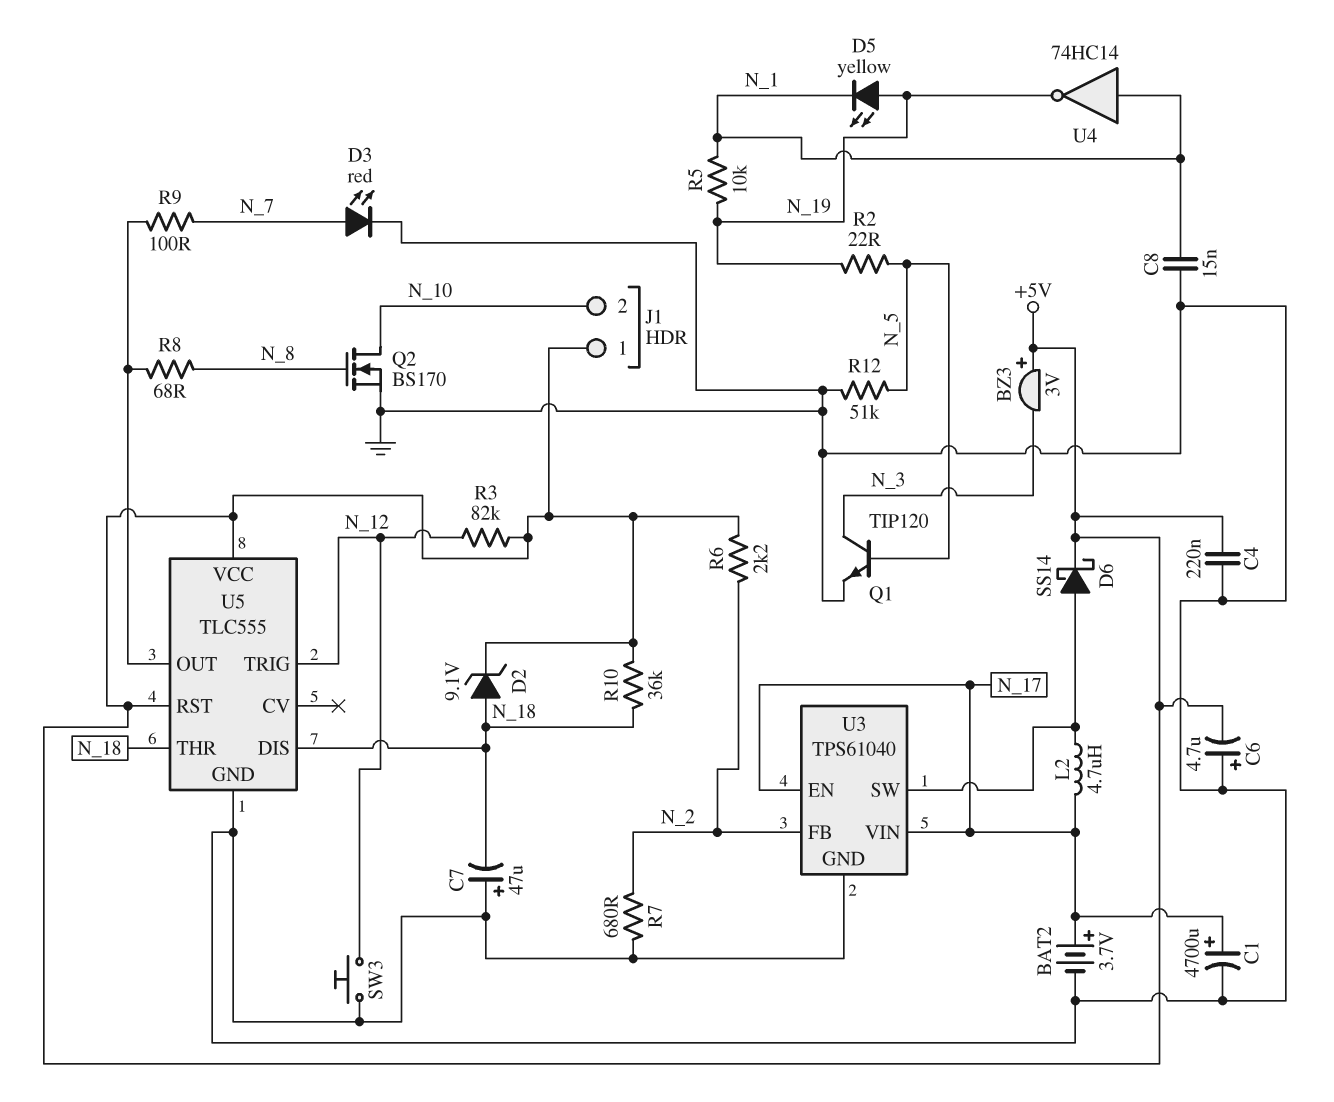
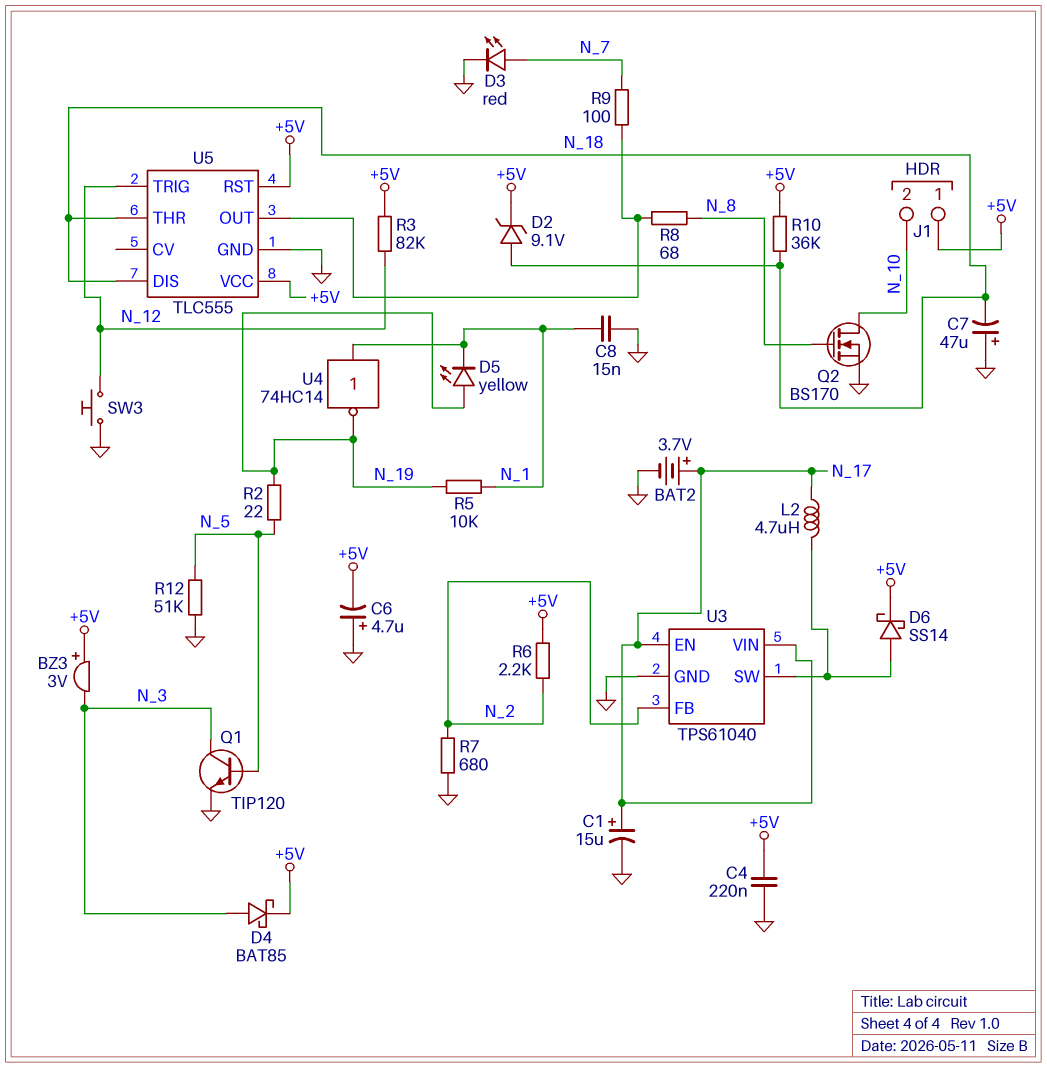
C1: 4700uF (plus N_17, minus GND) -> 15uF (plus N_17, minus GND)
D4: none -> schottky BAT85 (A N_3, K +5V)

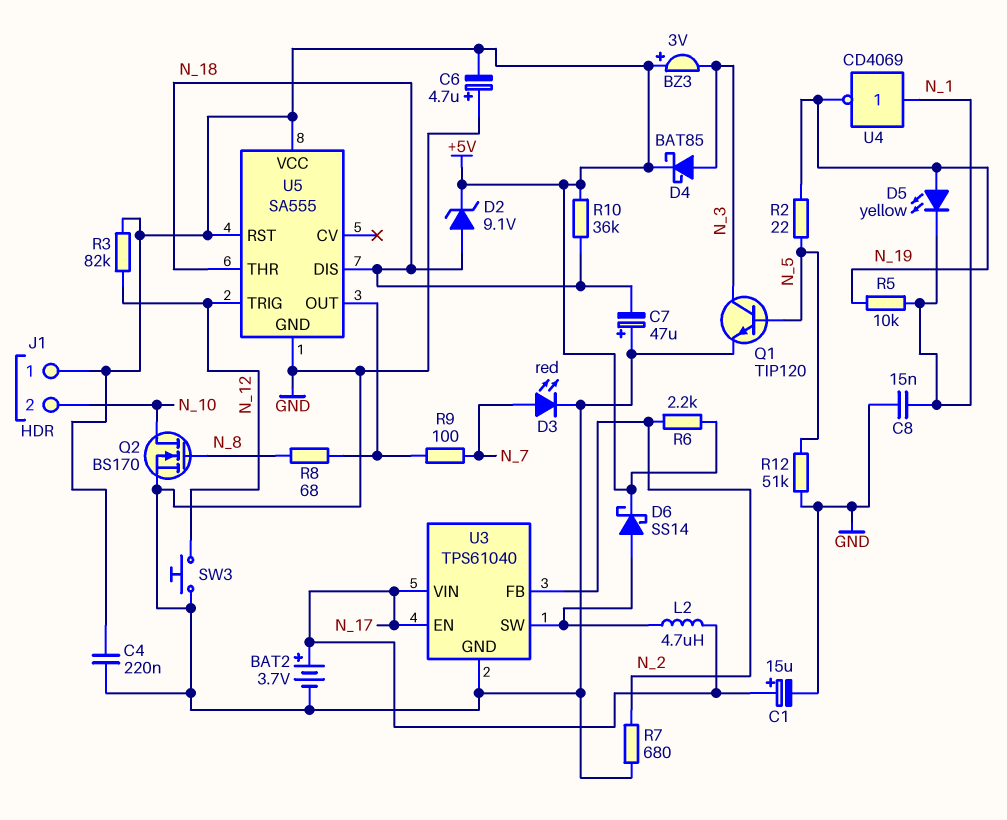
U4: NOT 74HC14 (in N_1, out N_19) -> NOT CD4069 (in N_1, out N_19)
U5: TLC555 -> SA555

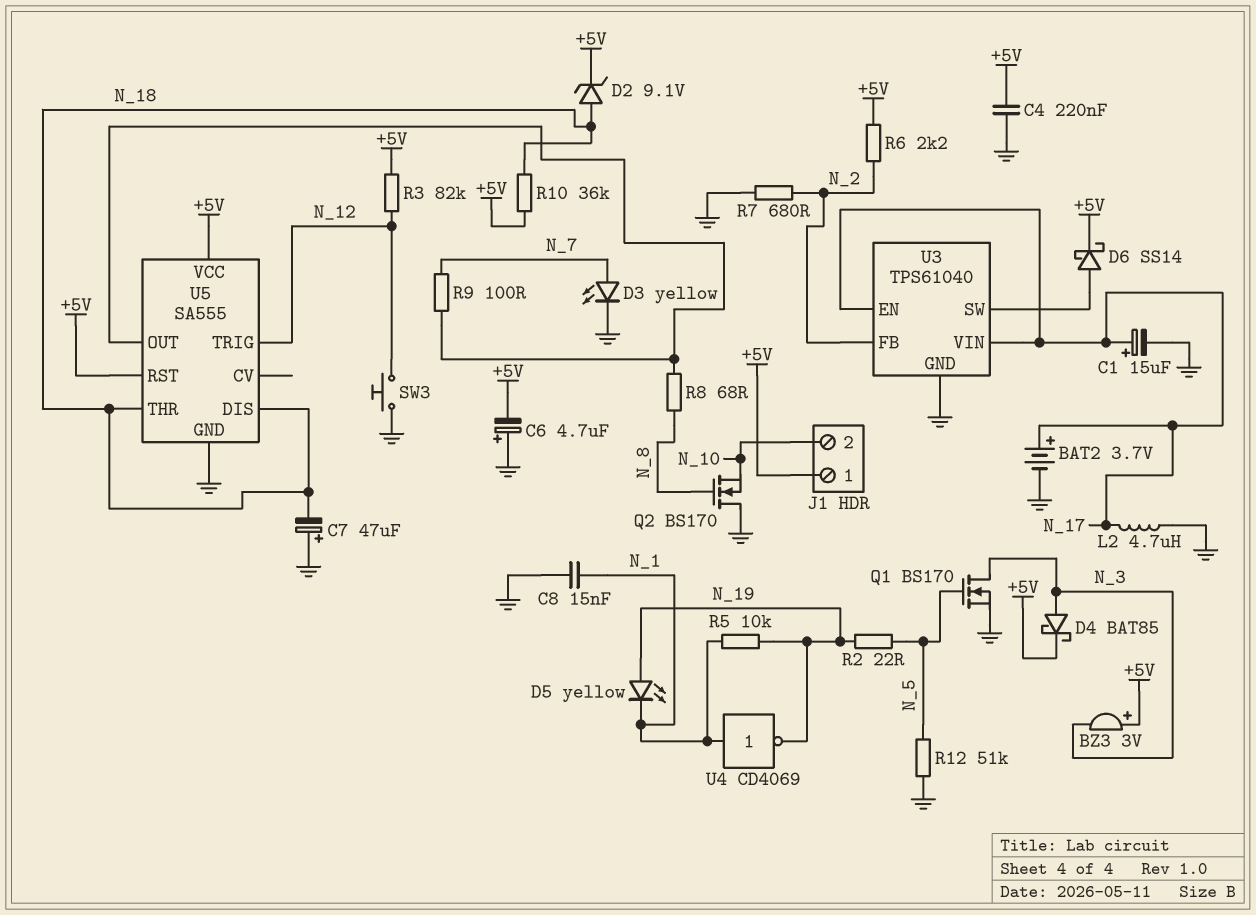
D3: LED red (A N_7, K GND) -> LED yellow (A N_7, K GND)
L2: 4.7uH (N_17, U3/SW) -> 4.7uH (GND, N_17)
Q1: NPN TIP120 (B N_5, C N_3, E GND) -> NMOS BS170 (G N_5, D N_3, S GND)
Q2: NMOS BS170 (G N_8, D N_10, S GND) -> NMOS BS170 (G N_8, D GND, S N_10)

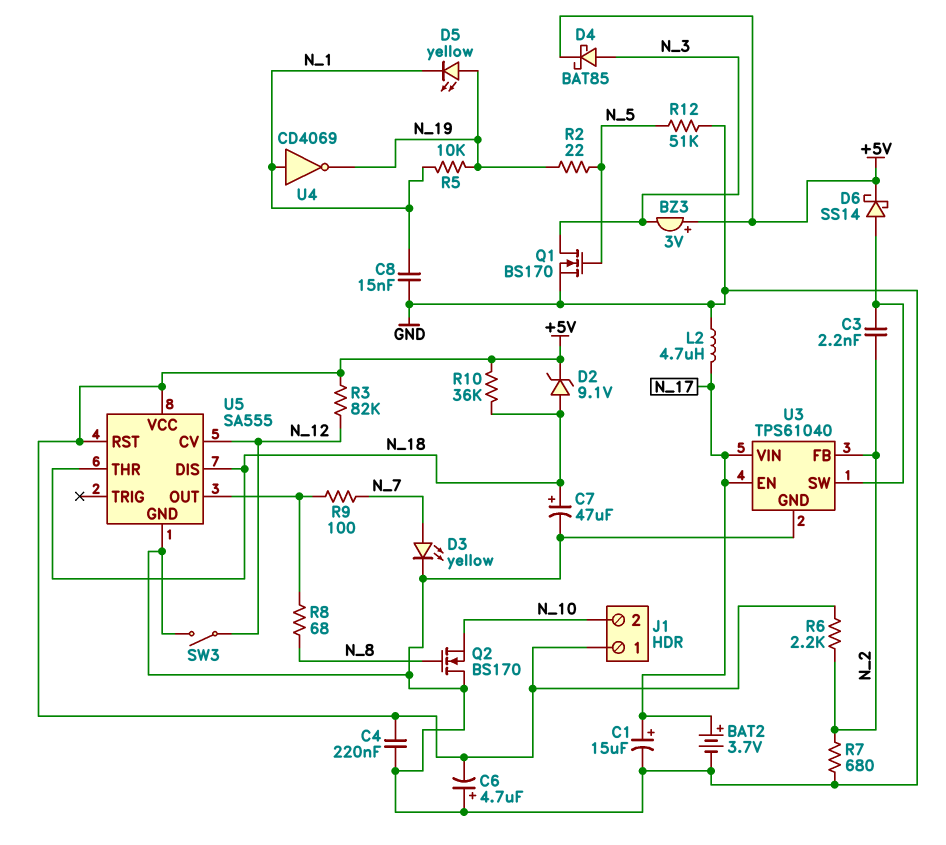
C3: none -> 2.2nF (N_2, U3/SW)
C7: 47uF (plus GND, minus N_18) -> 47uF (plus N_18, minus GND)
SW3: button (GND, N_12) -> switch (GND, N_12)
U5 pin CV: none -> N_12
U5 pin TRIG: N_12 -> none

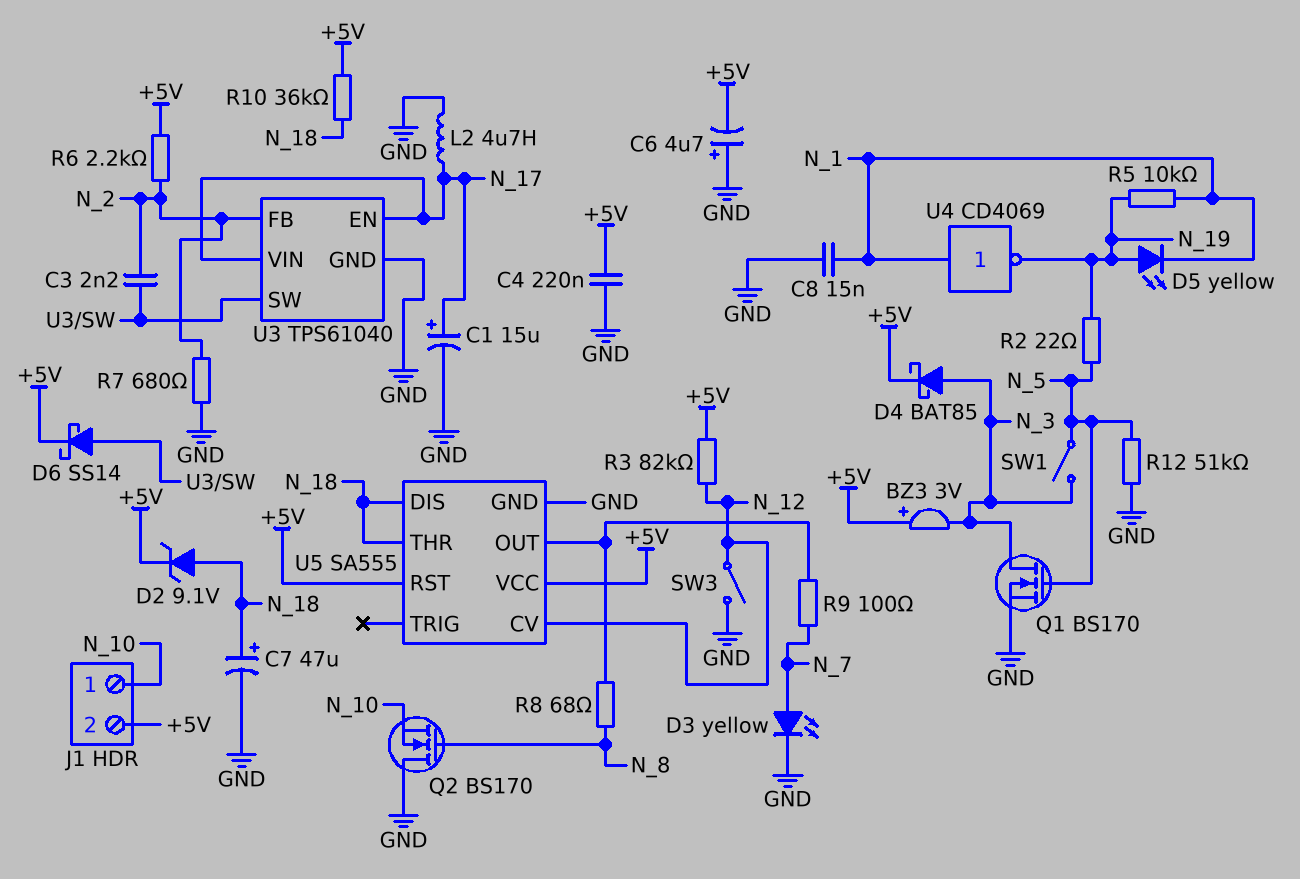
BAT2: 3.7V (plus N_17, minus GND) -> none
J1 pin 1: +5V -> N_10
J1 pin 2: N_10 -> +5V
SW1: none -> switch (N_3, N_5)

